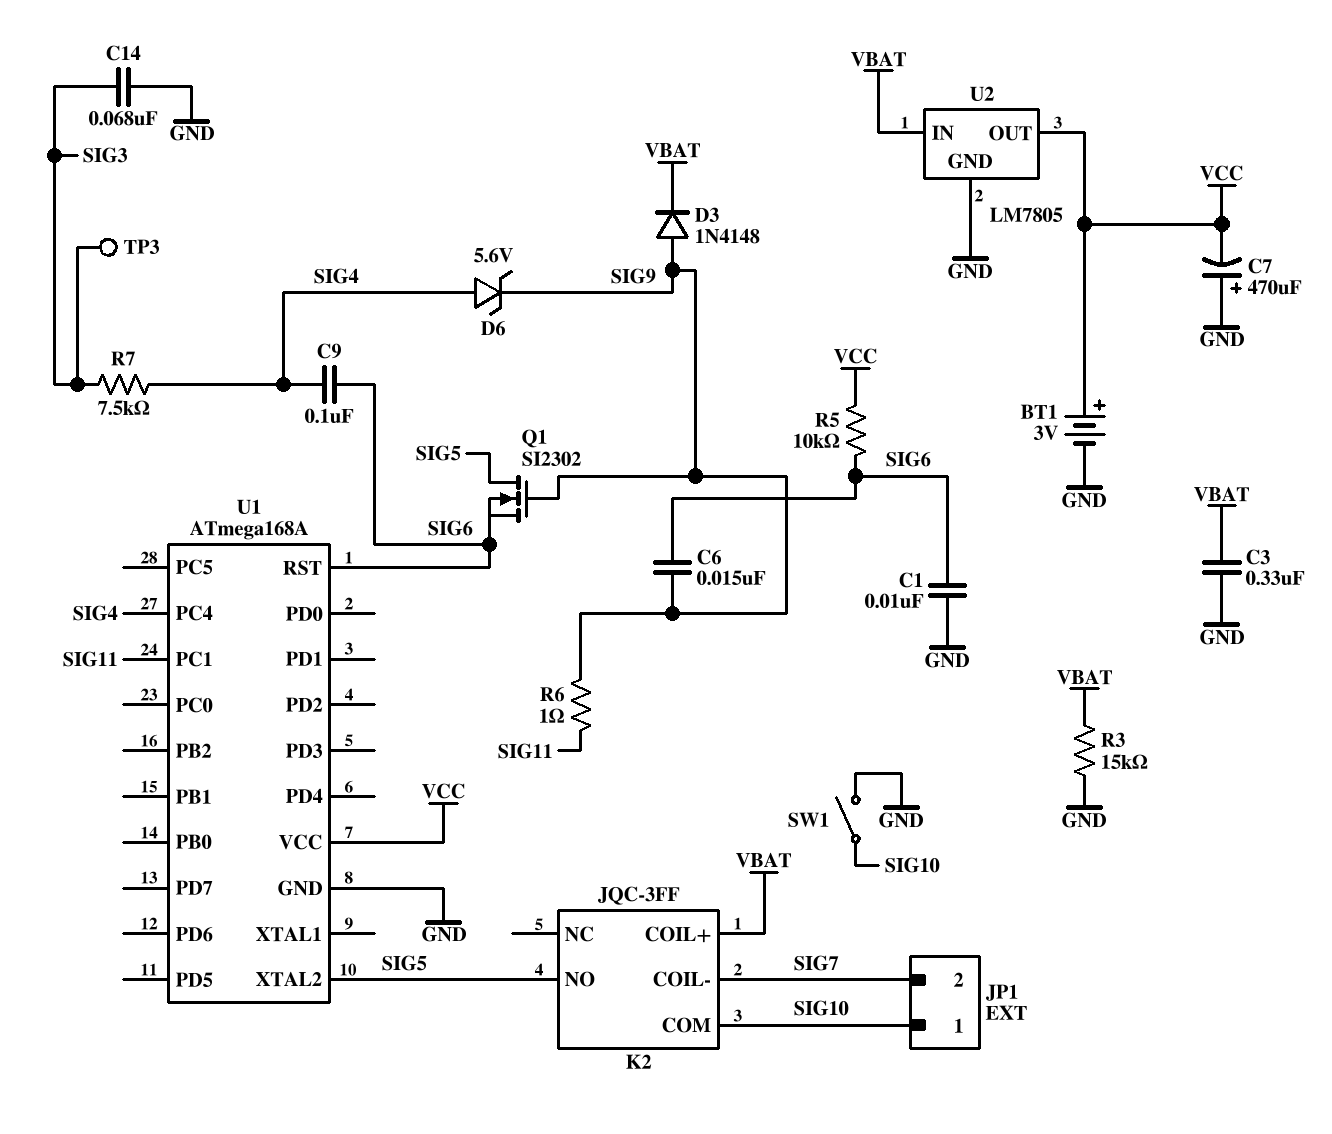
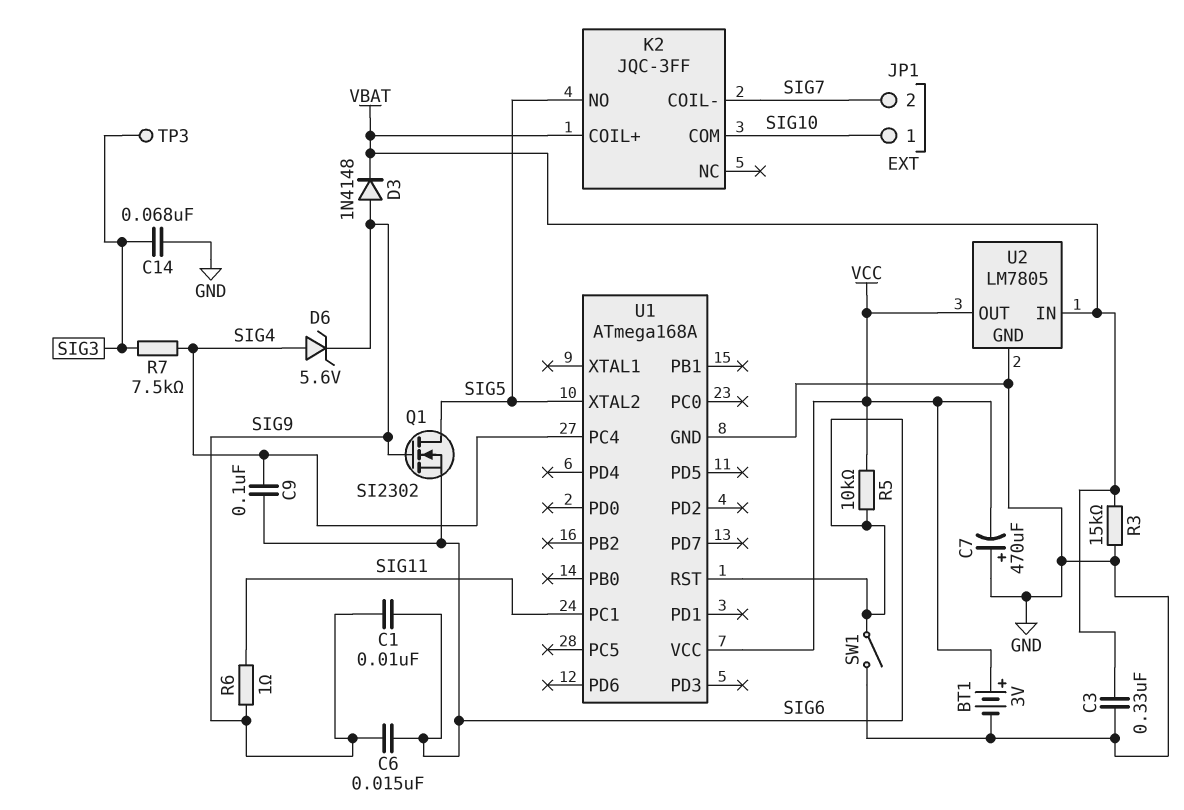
C1: 10nF (GND, SIG6) -> 10nF (SIG6, SIG9)
SW1: switch (GND, SIG10) -> switch (GND, SIG6)

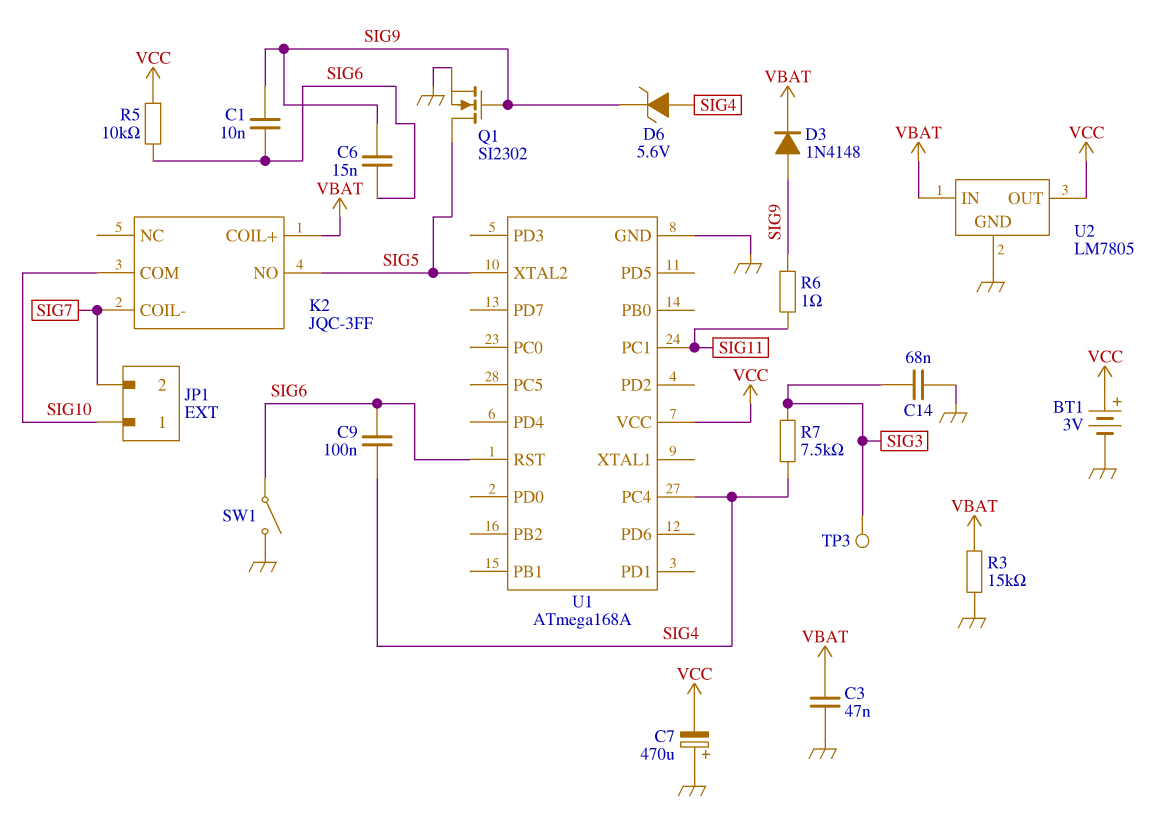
C3: 330nF (GND, VBAT) -> 47nF (GND, VBAT)
Q1: NMOS SI2302 (G SIG9, D SIG5, S SIG6) -> NMOS SI2302 (G SIG9, D SIG5, S GND)

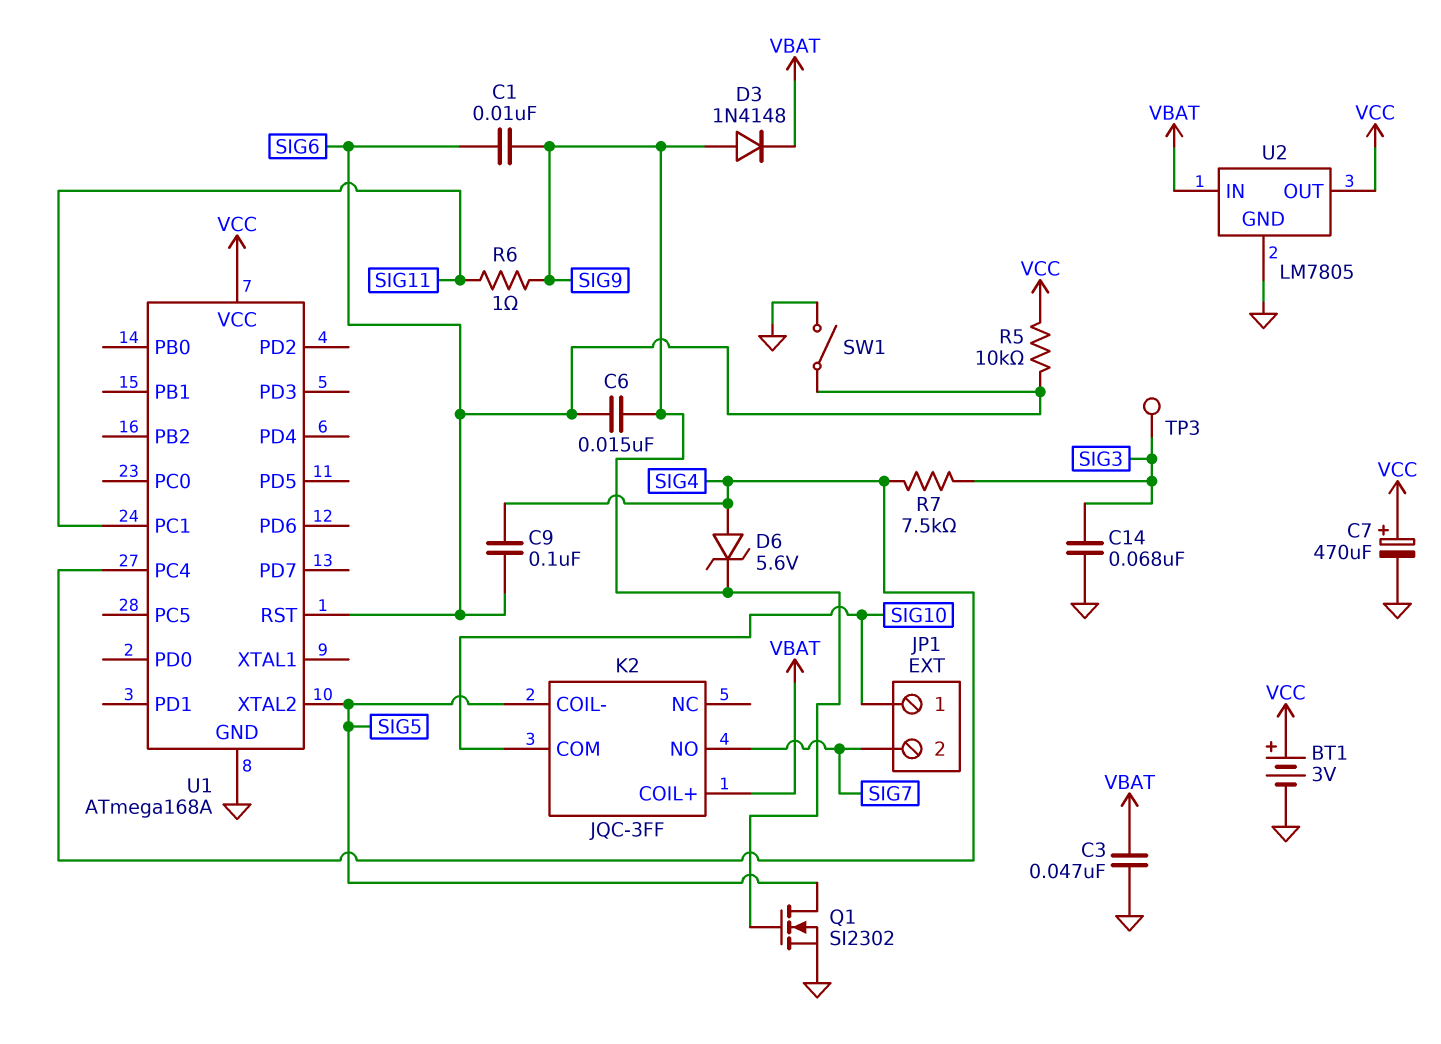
C7: 470uF (plus GND, minus VCC) -> 470uF (plus VCC, minus GND)
K2 pin COIL-: SIG7 -> SIG5
K2 pin NO: SIG5 -> SIG7
R3: 15k (GND, VBAT) -> none

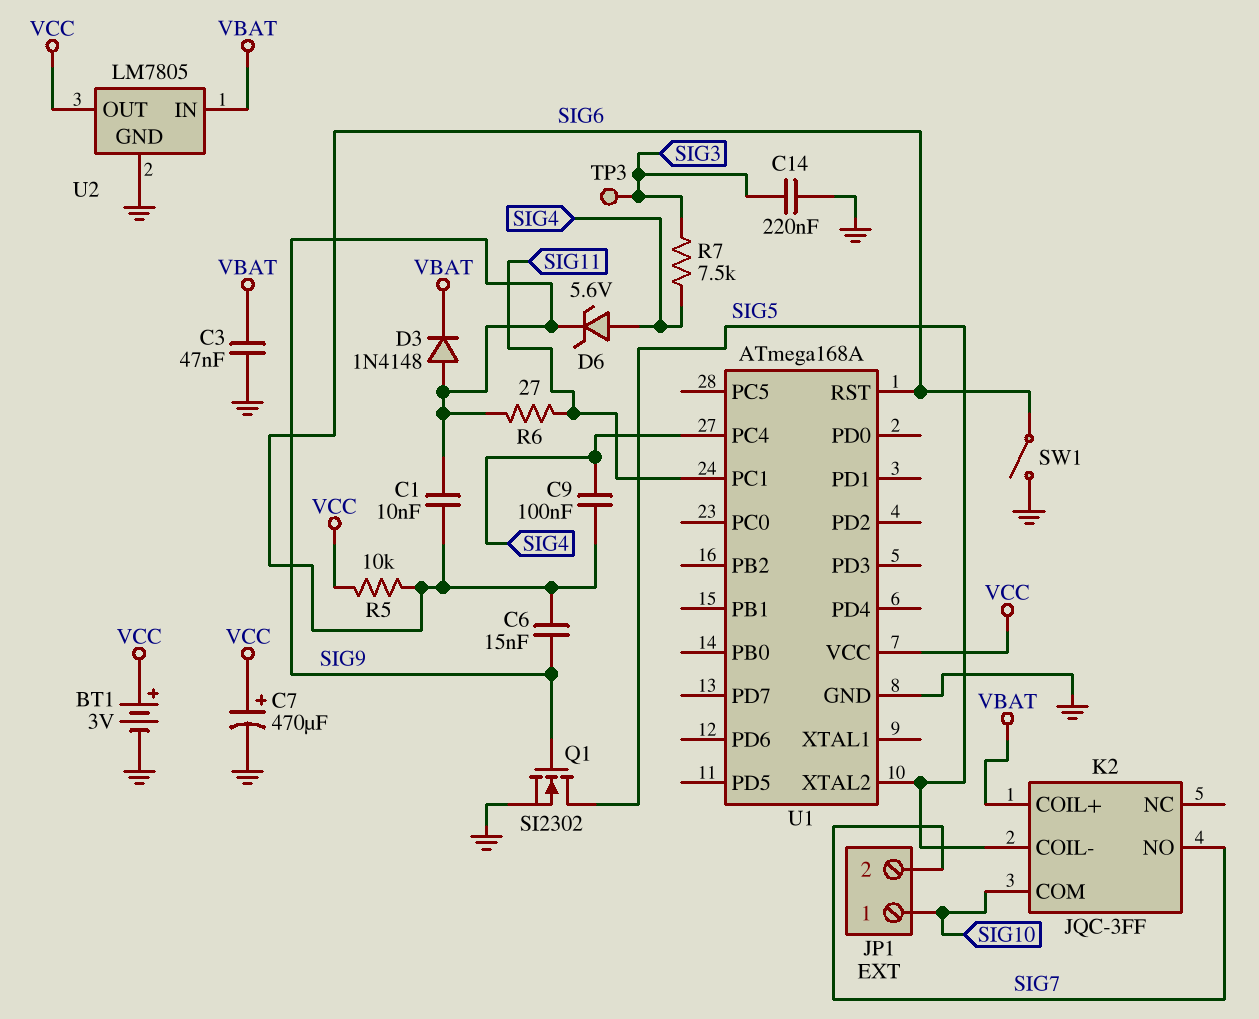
C14: 68nF (GND, SIG3) -> 220nF (GND, SIG3)
R6: 1 (SIG9, SIG11) -> 27 (SIG9, SIG11)

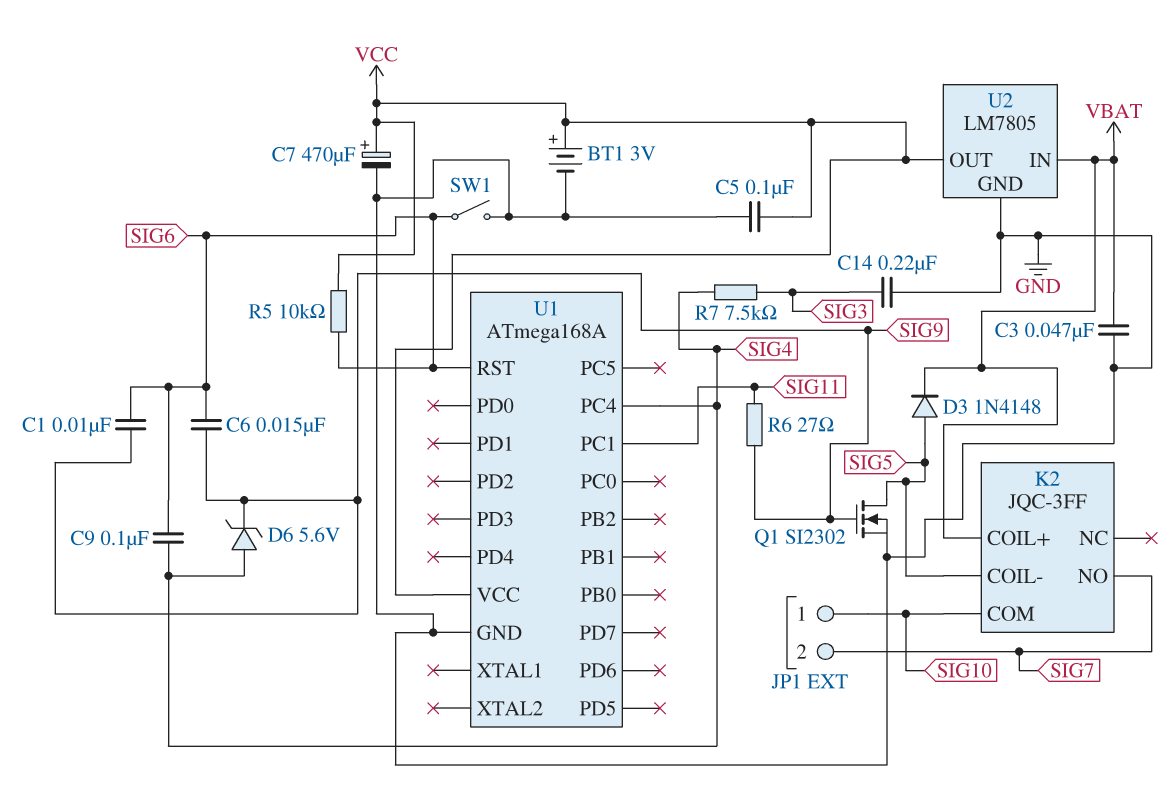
C5: none -> 100nF (GND, VCC)
D3: diode 1N4148 (A SIG9, K VBAT) -> diode 1N4148 (A SIG5, K VBAT)
TP3: test point (SIG3) -> none
U1 pin XTAL2: SIG5 -> none

